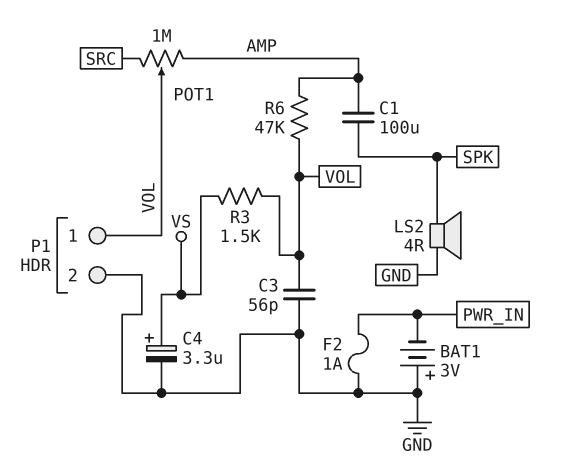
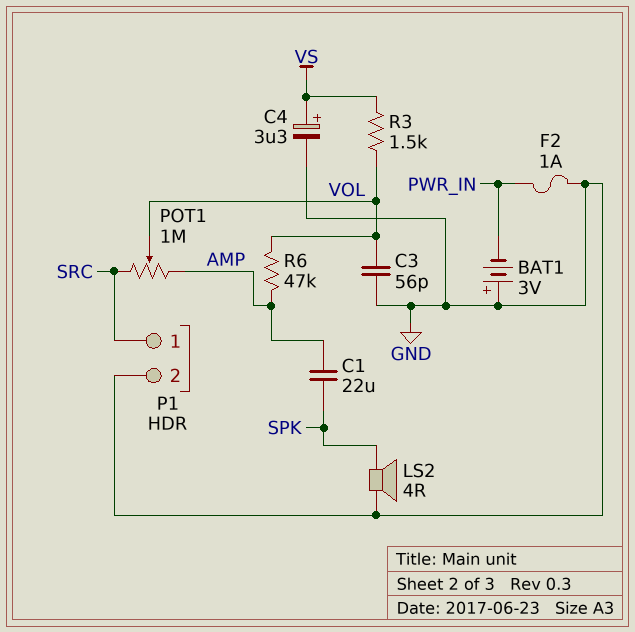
C1: 100uF (AMP, SPK) -> 22uF (AMP, SPK)
P1 pin 1: VOL -> SRC

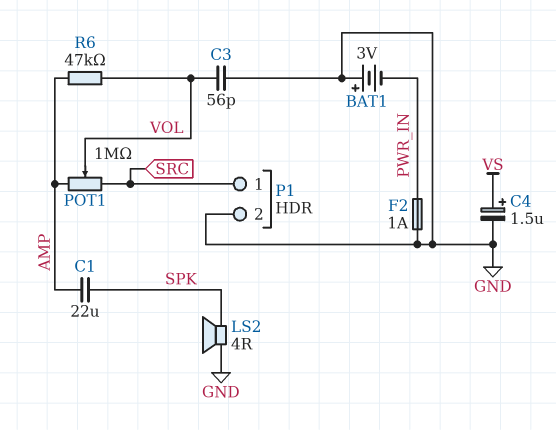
C4: 3.3uF (plus VS, minus GND) -> 1.5uF (plus VS, minus GND)
R3: 1.5k (VOL, VS) -> none

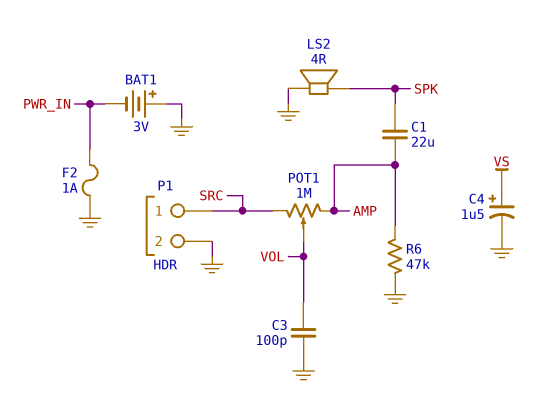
C3: 56pF (GND, VOL) -> 100pF (GND, VOL)
R6: 47k (AMP, VOL) -> 47k (AMP, GND)

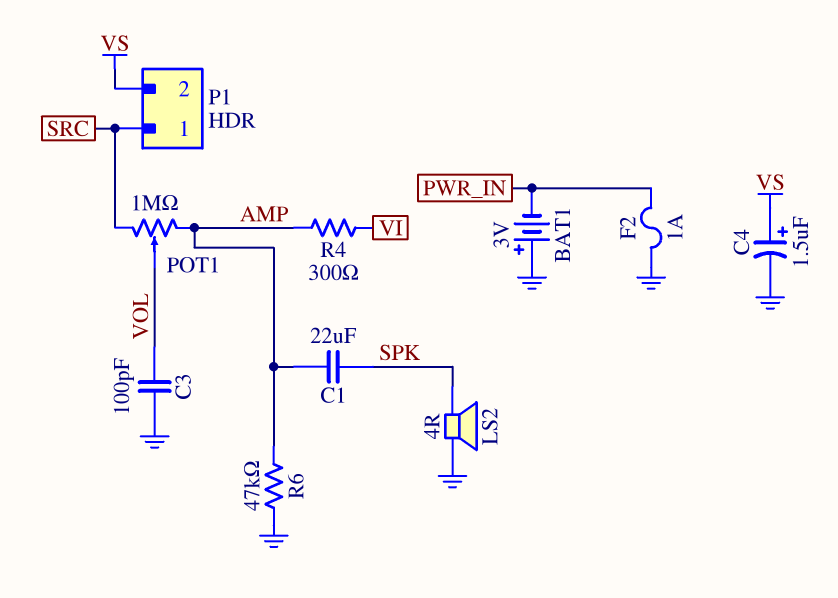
P1 pin 2: GND -> VS
R4: none -> 300 (AMP, VI)

